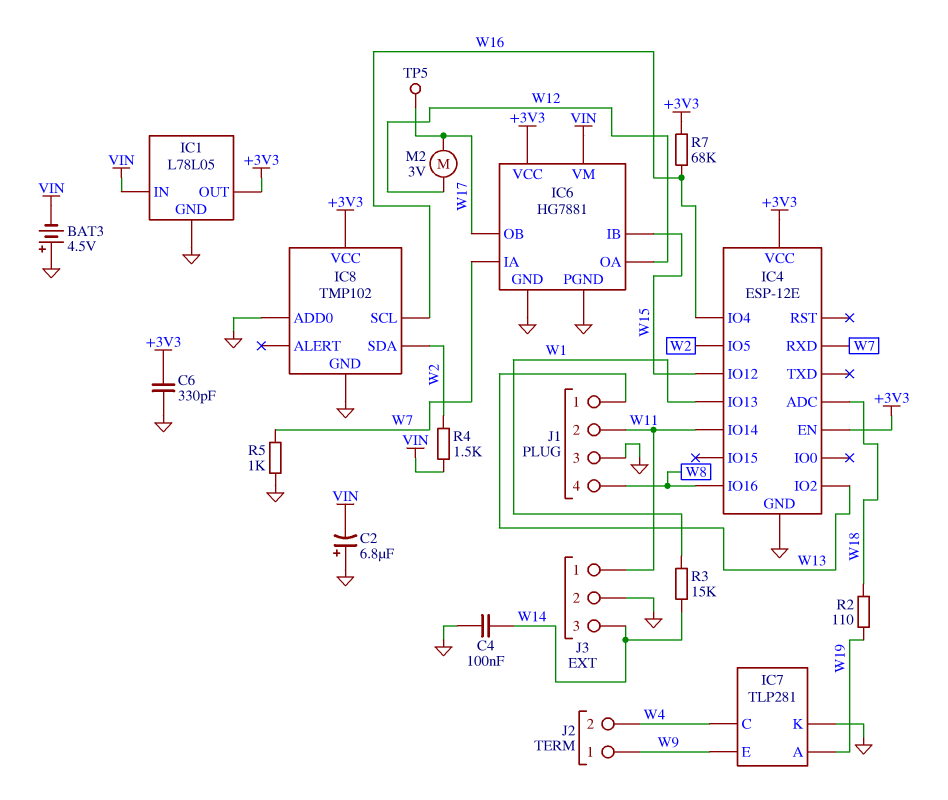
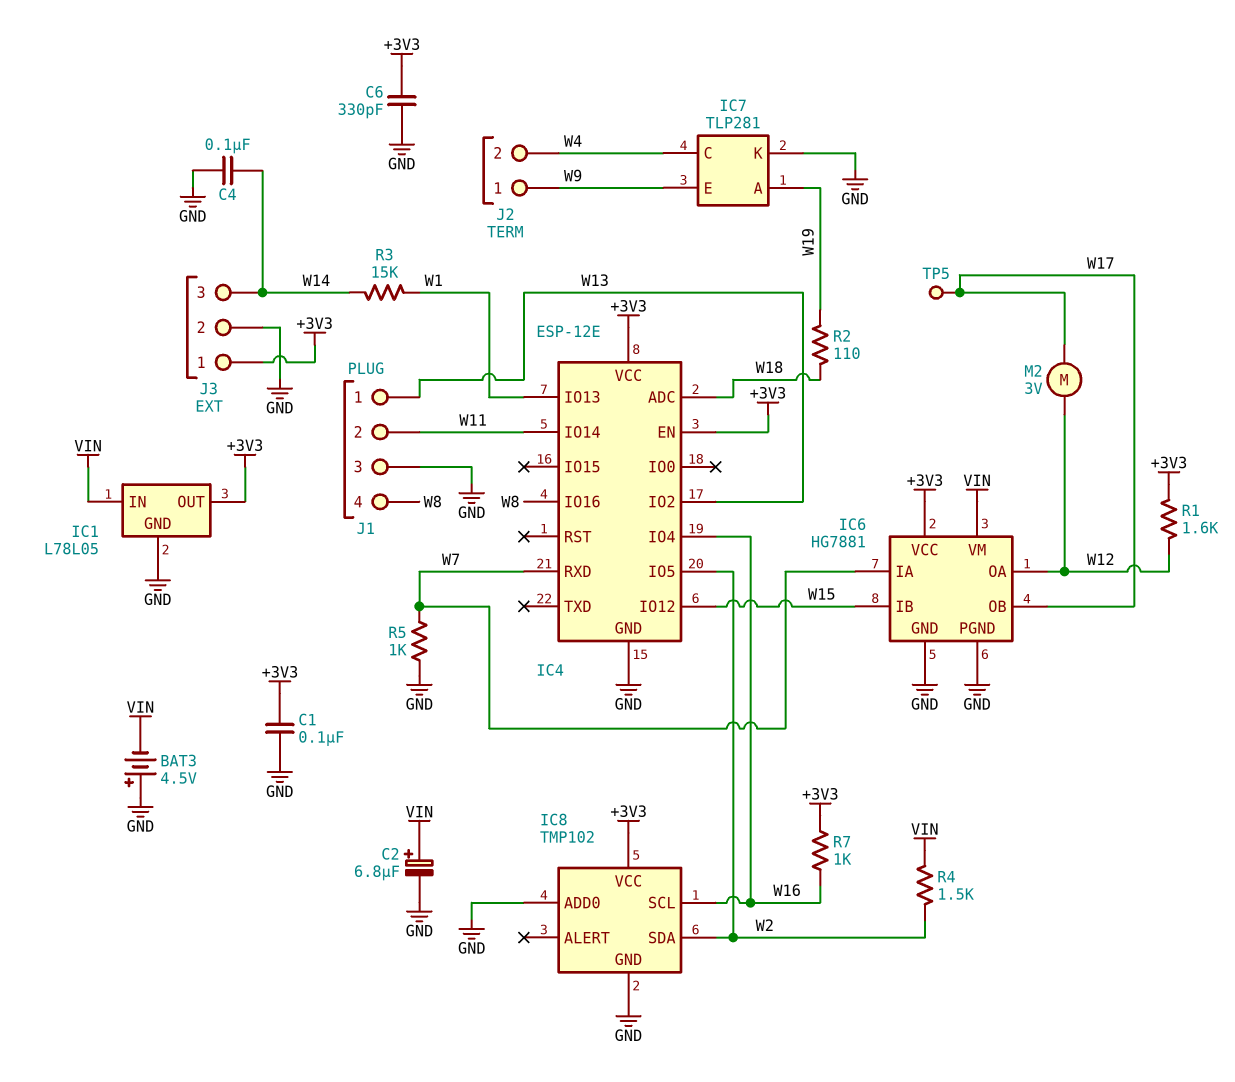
C1: none -> 100nF (+3V3, GND)
C2: 6.8uF (plus GND, minus VIN) -> 6.8uF (plus VIN, minus GND)
J3 pin 1: W11 -> +3V3
R1: none -> 1.6k (+3V3, W12)
R7: 68k (+3V3, W16) -> 1k (+3V3, W16)

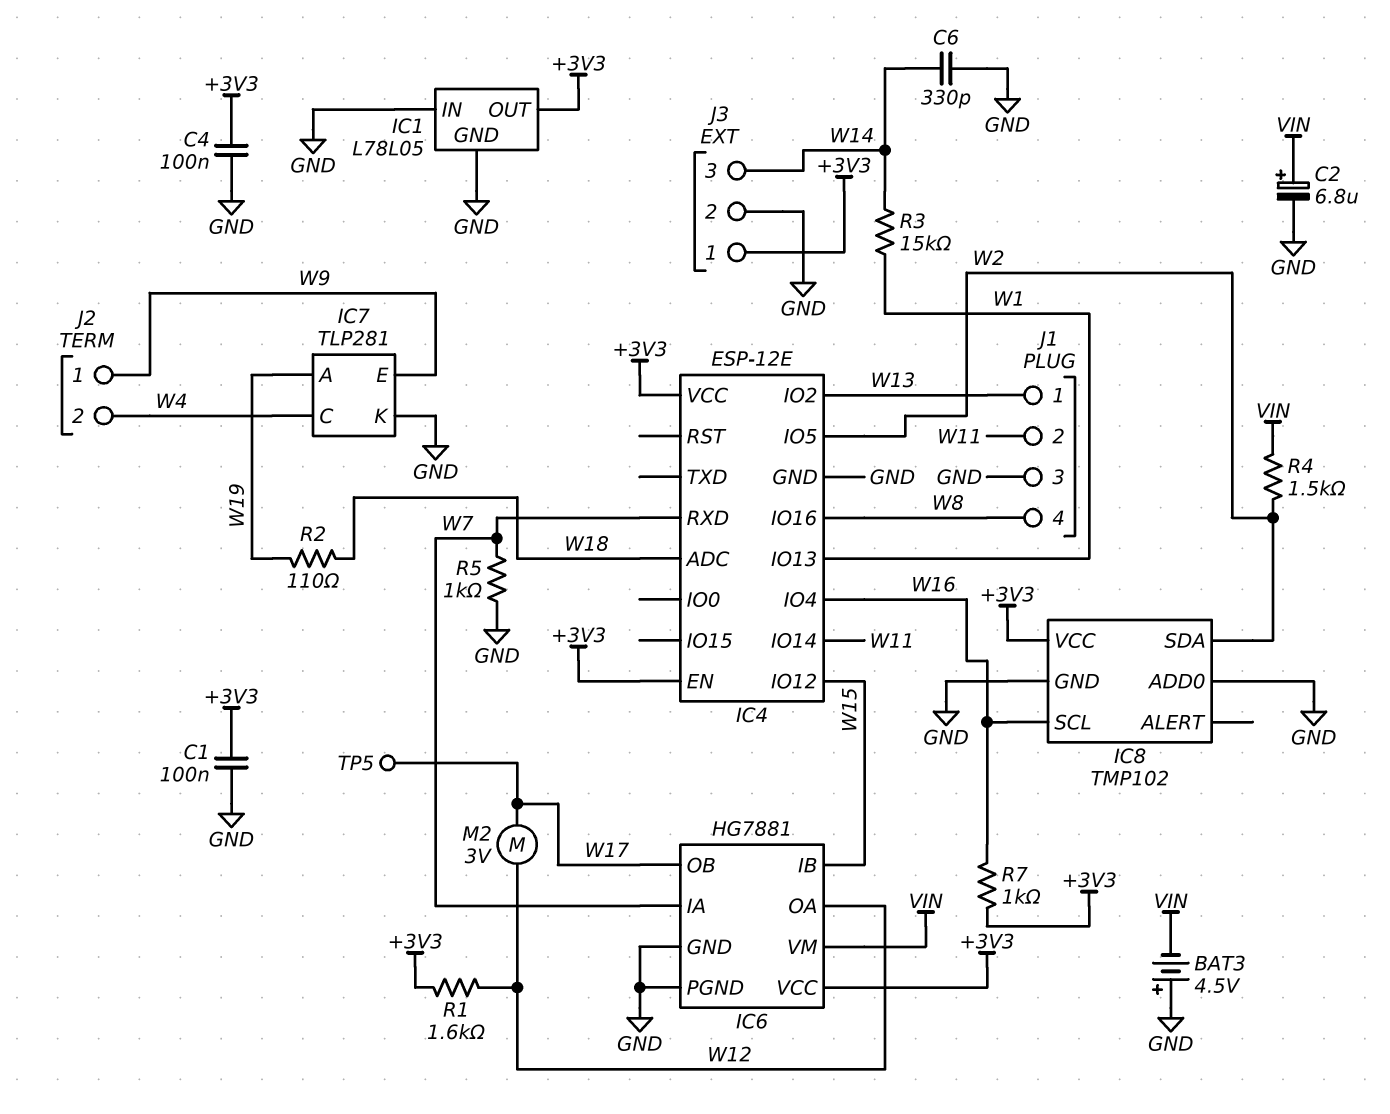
C4: 100nF (GND, W14) -> 100nF (+3V3, GND)
C6: 330pF (+3V3, GND) -> 330pF (GND, W14)
IC1 pin IN: VIN -> GND

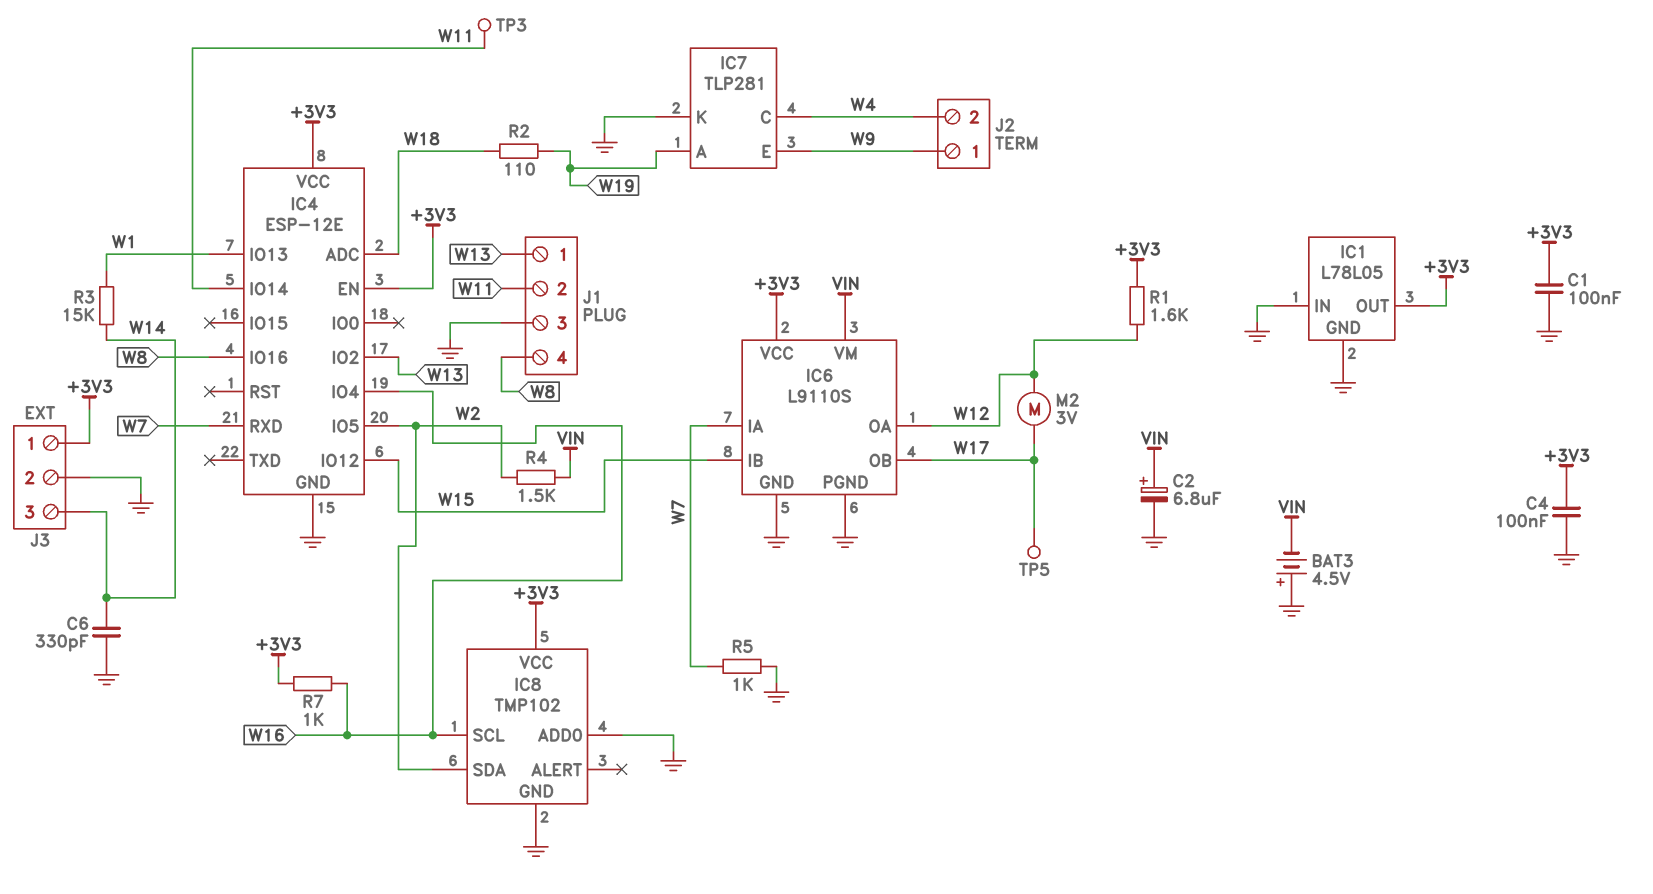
IC6: HG7881 -> L9110S
TP3: none -> test point (W11)

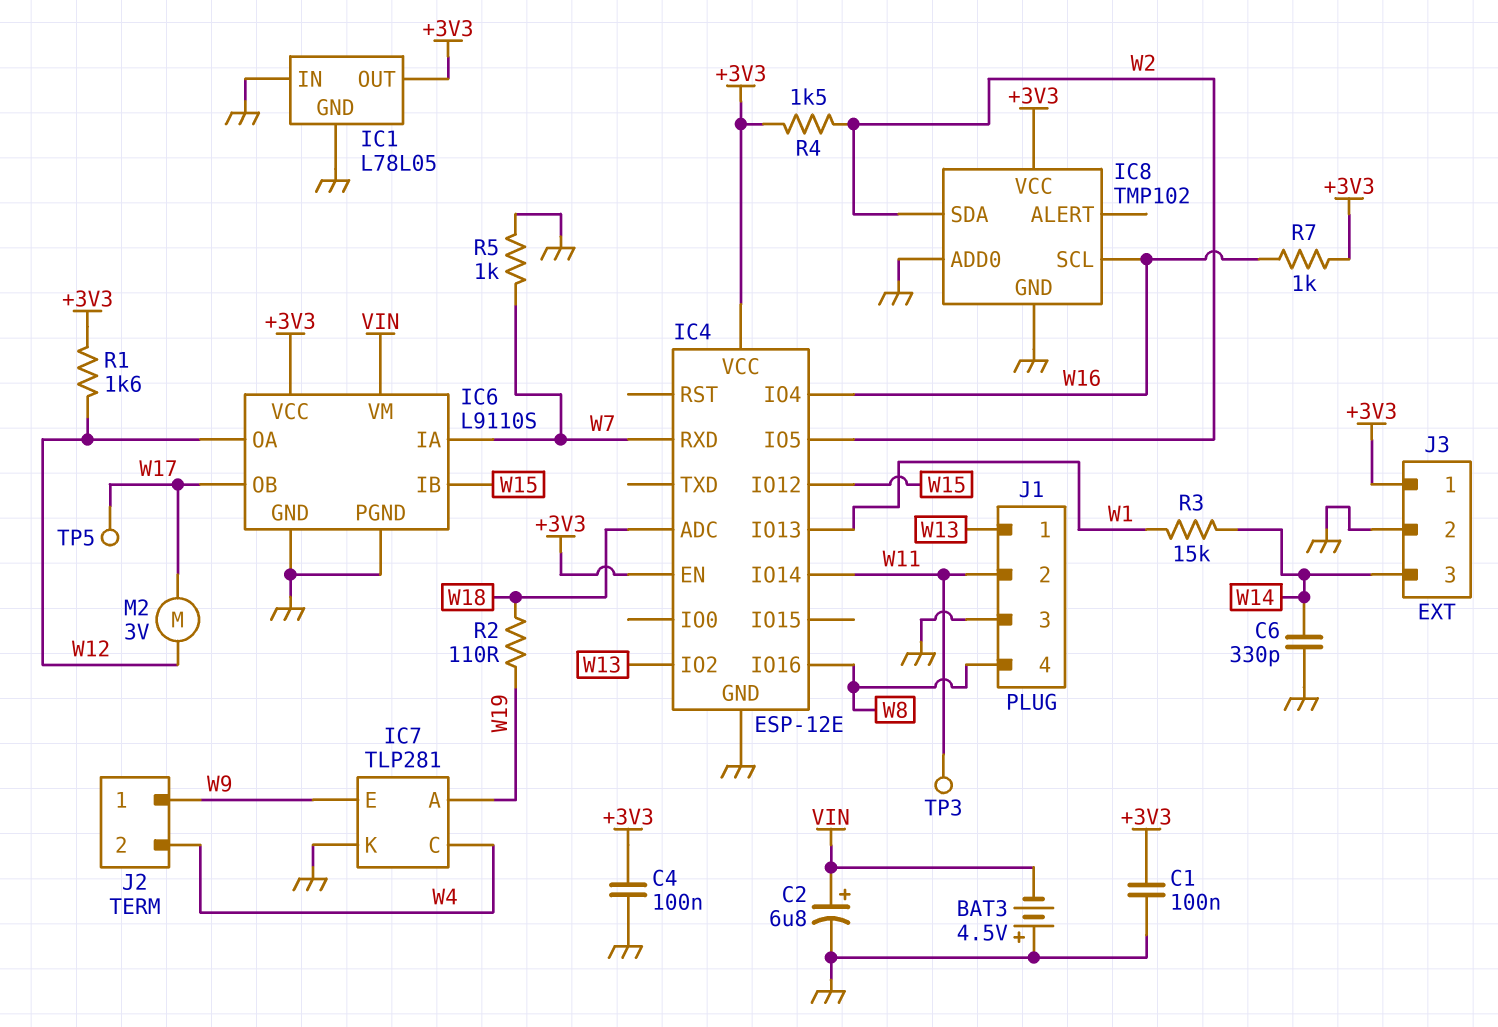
R4: 1.5k (VIN, W2) -> 1.5k (+3V3, W2)

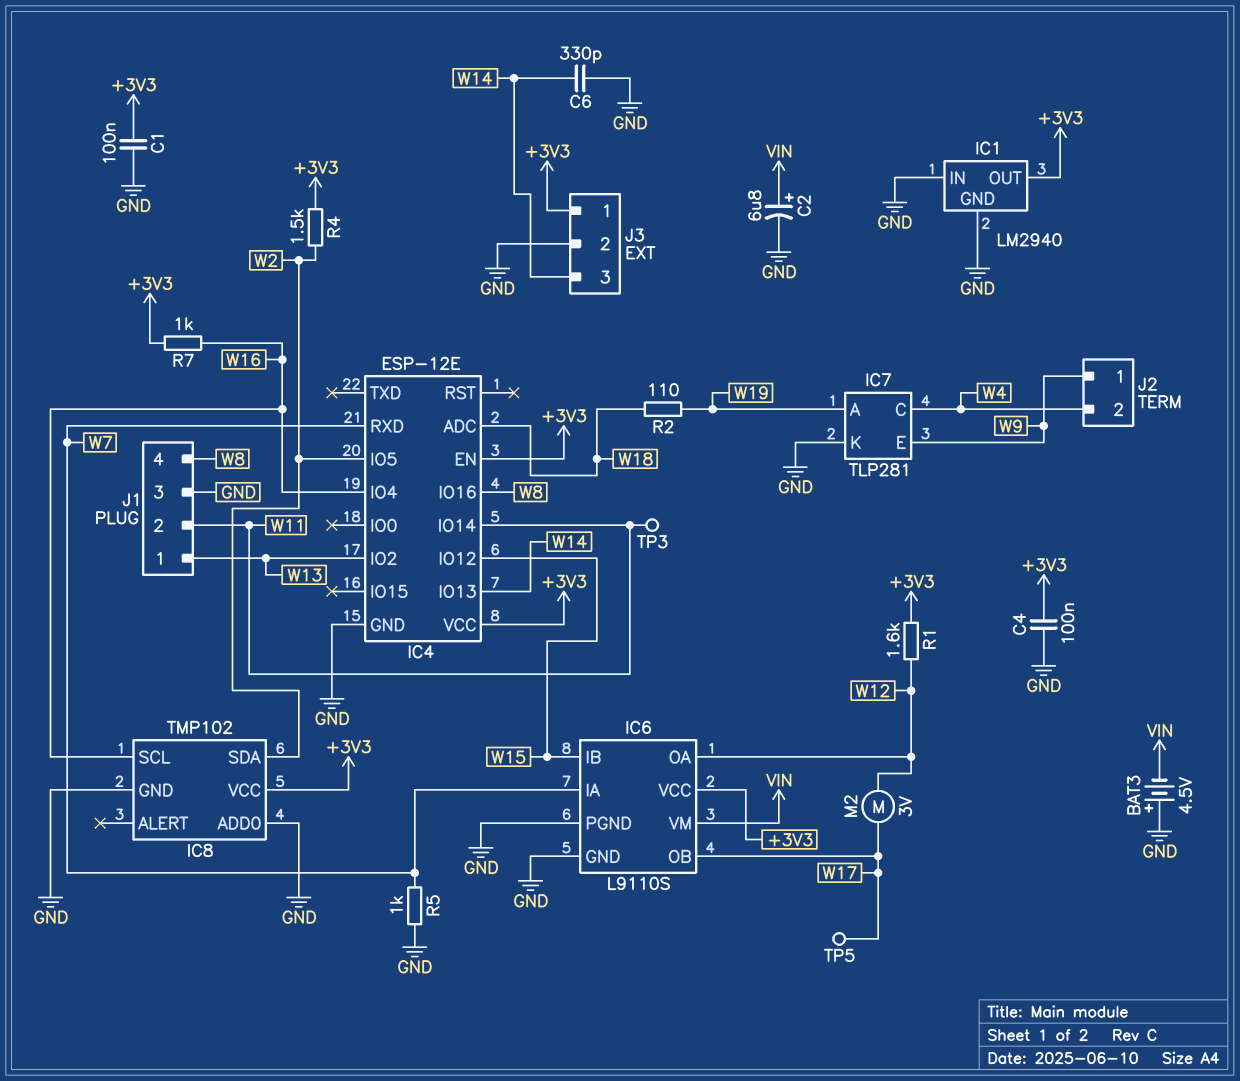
IC1: L78L05 -> LM2940
IC4 pin IO13: W1 -> W14
R3: 15k (W1, W14) -> none

